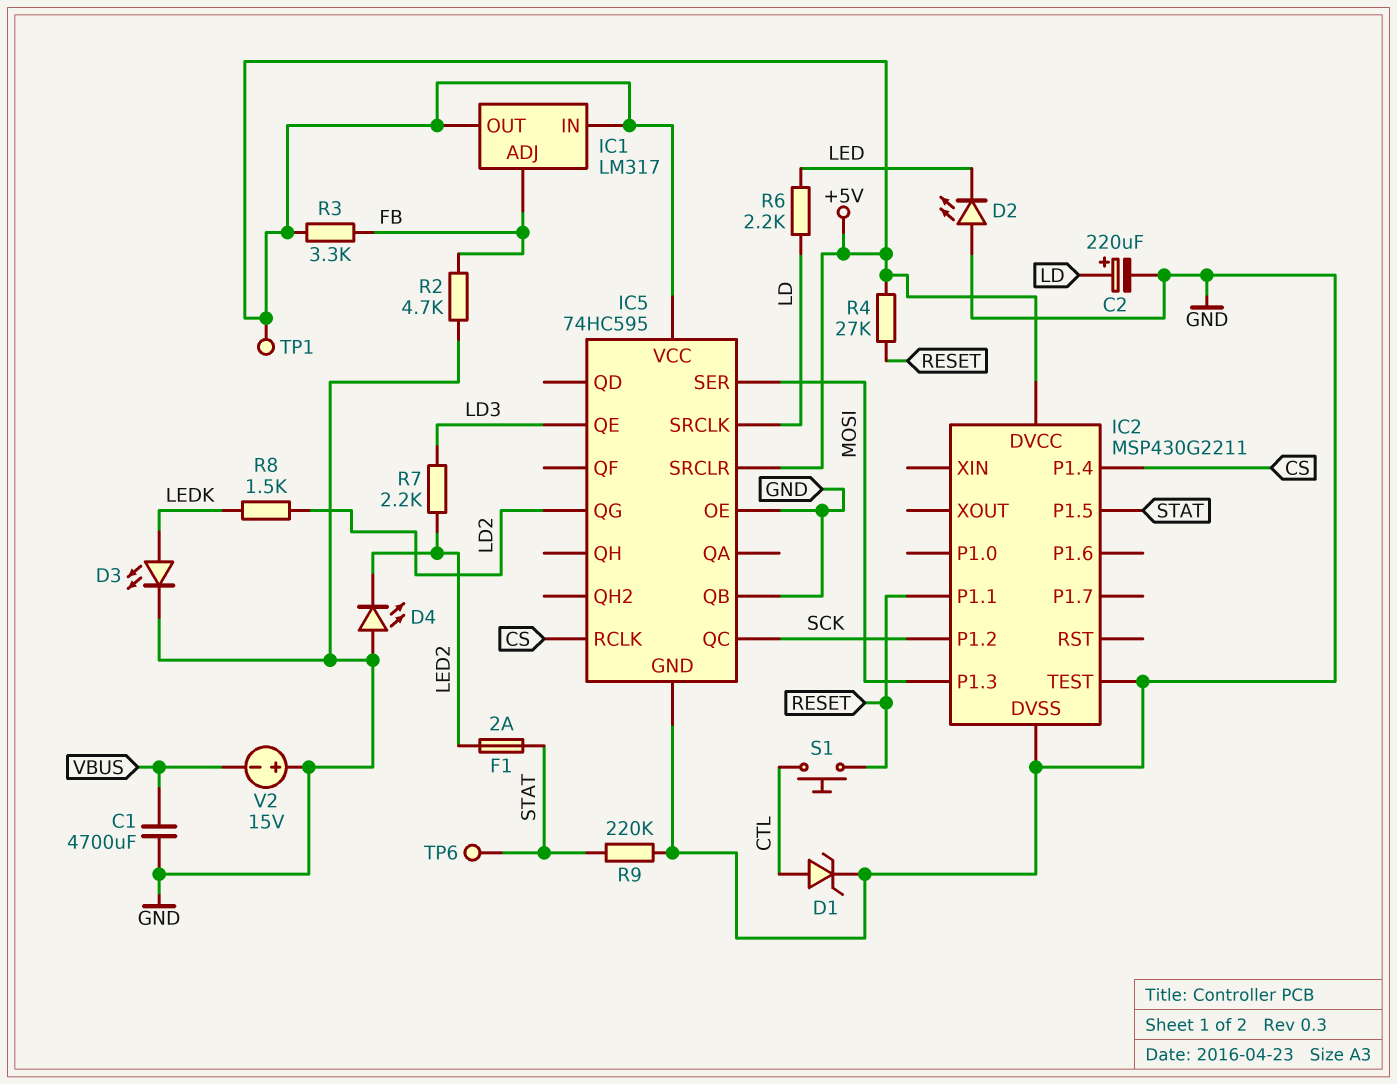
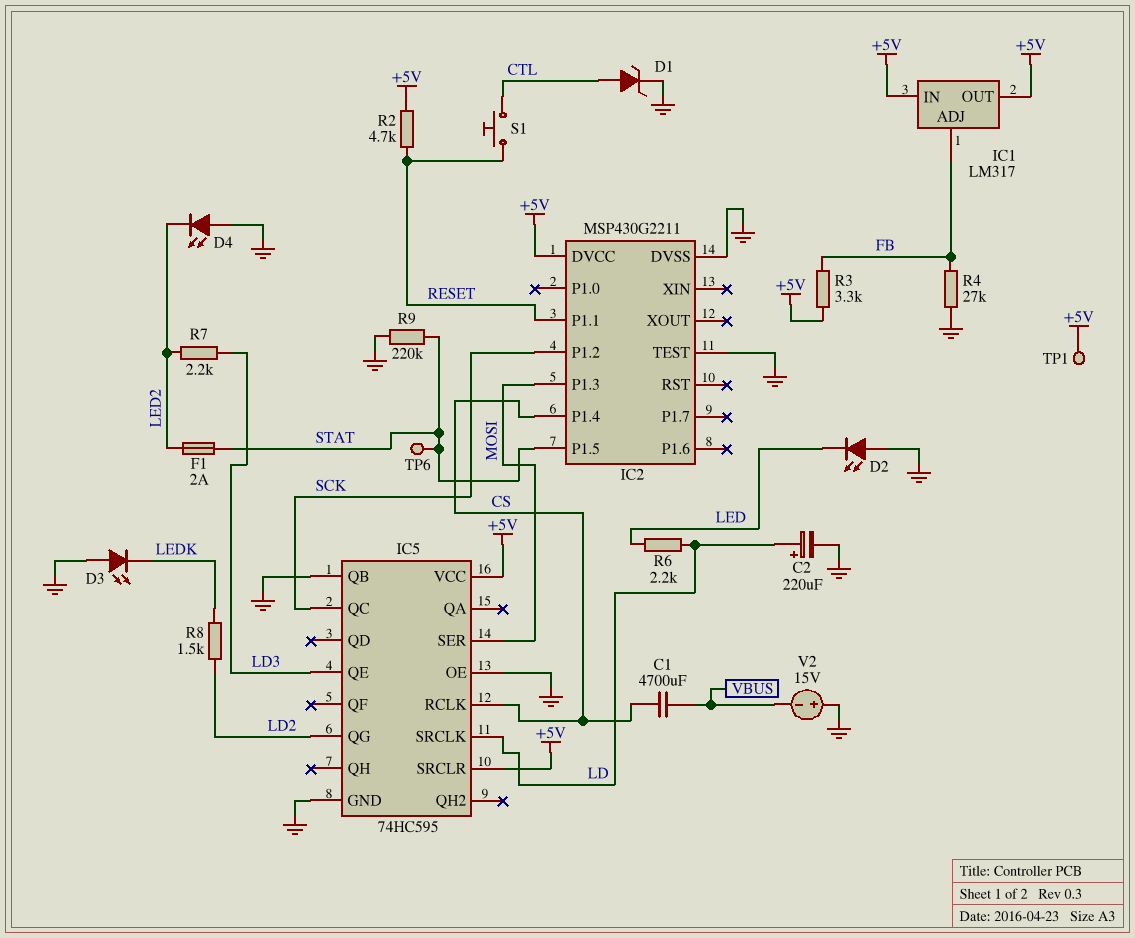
C1: 4700uF (GND, VBUS) -> 4700uF (CS, VBUS)
D3: LED (A LEDK, K GND) -> LED (A GND, K LEDK)
R2: 4.7k (FB, GND) -> 4.7k (+5V, RESET)
R4: 27k (+5V, RESET) -> 27k (FB, GND)

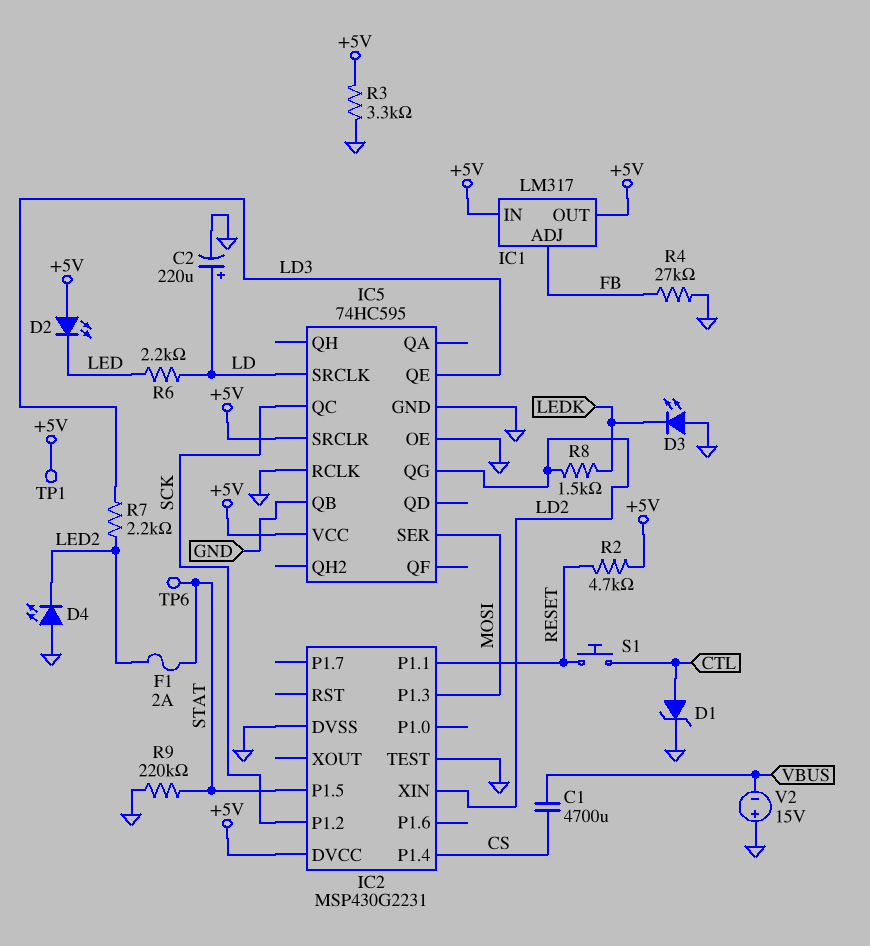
D2: LED (A GND, K LED) -> LED (A +5V, K LED)
IC2: MSP430G2211 -> MSP430G2231
IC2 pin XIN: none -> LD2
IC5 pin RCLK: CS -> GND
R3: 3.3k (+5V, FB) -> 3.3k (+5V, GND)

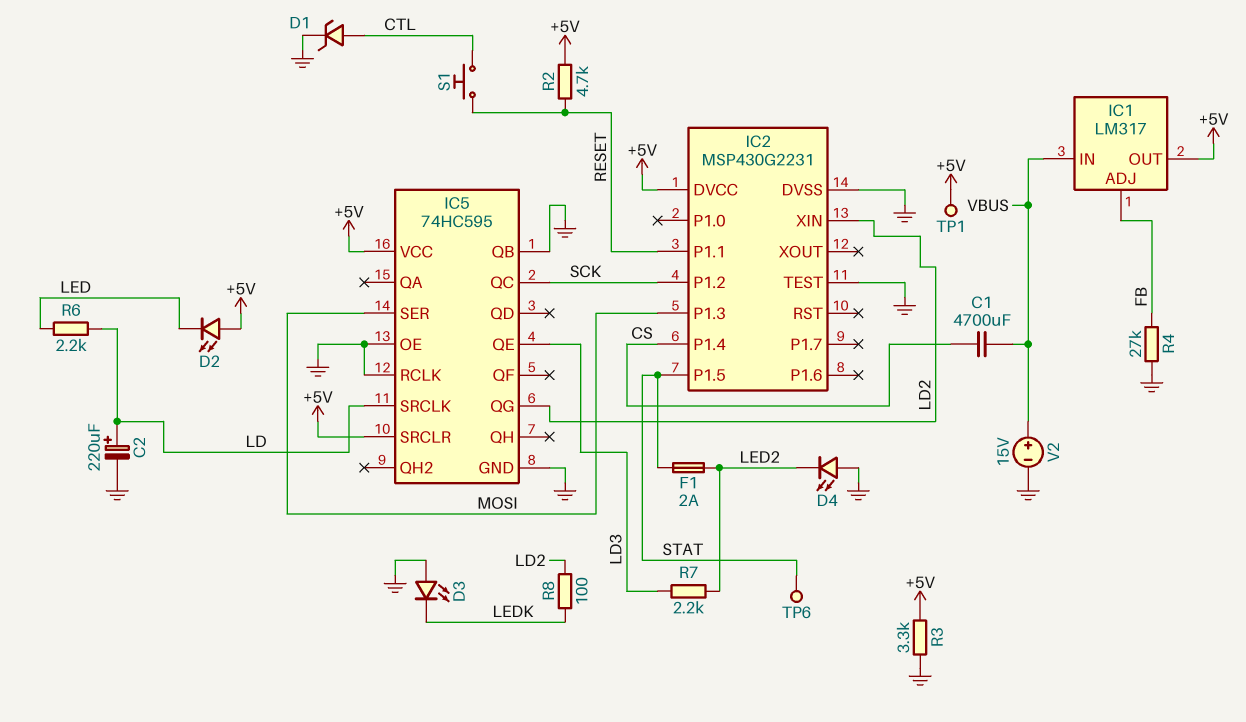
IC1 pin IN: +5V -> VBUS
R8: 1.5k (LD2, LEDK) -> 100 (LD2, LEDK)
R9: 220k (GND, STAT) -> none
V2: 15V (plus GND, minus VBUS) -> 15V (plus VBUS, minus GND)

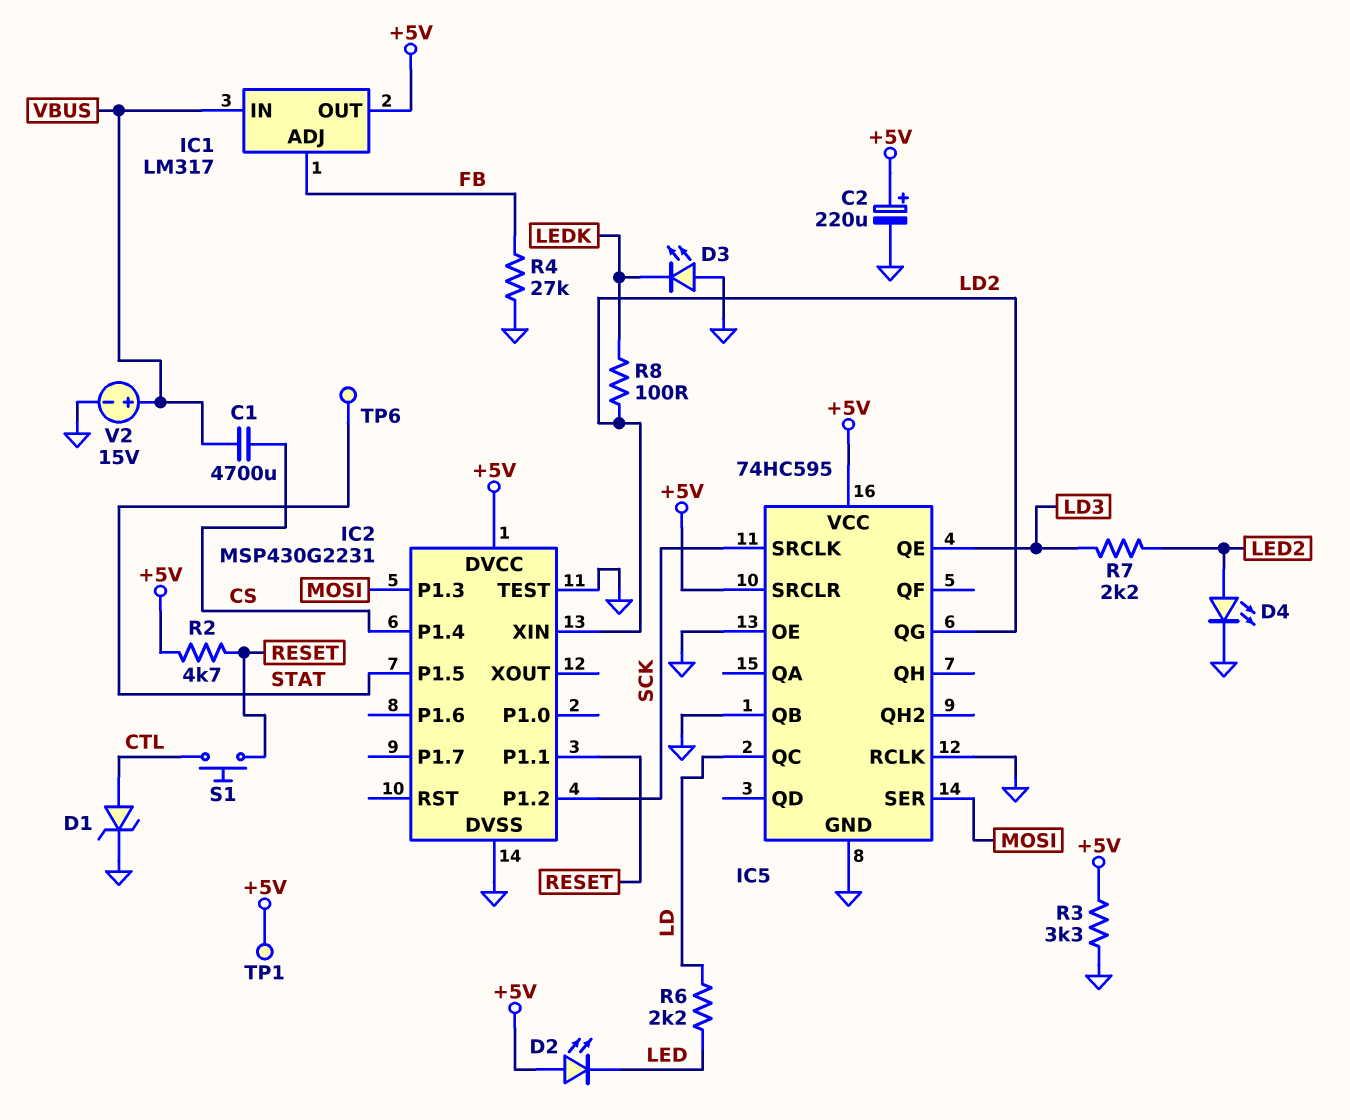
C2: 220uF (plus LD, minus GND) -> 220uF (plus +5V, minus GND)
D4: LED (A GND, K LED2) -> LED (A LED2, K GND)
F1: 2A (LED2, STAT) -> none
IC5 pin QC: SCK -> LD
IC5 pin SRCLK: LD -> SCK

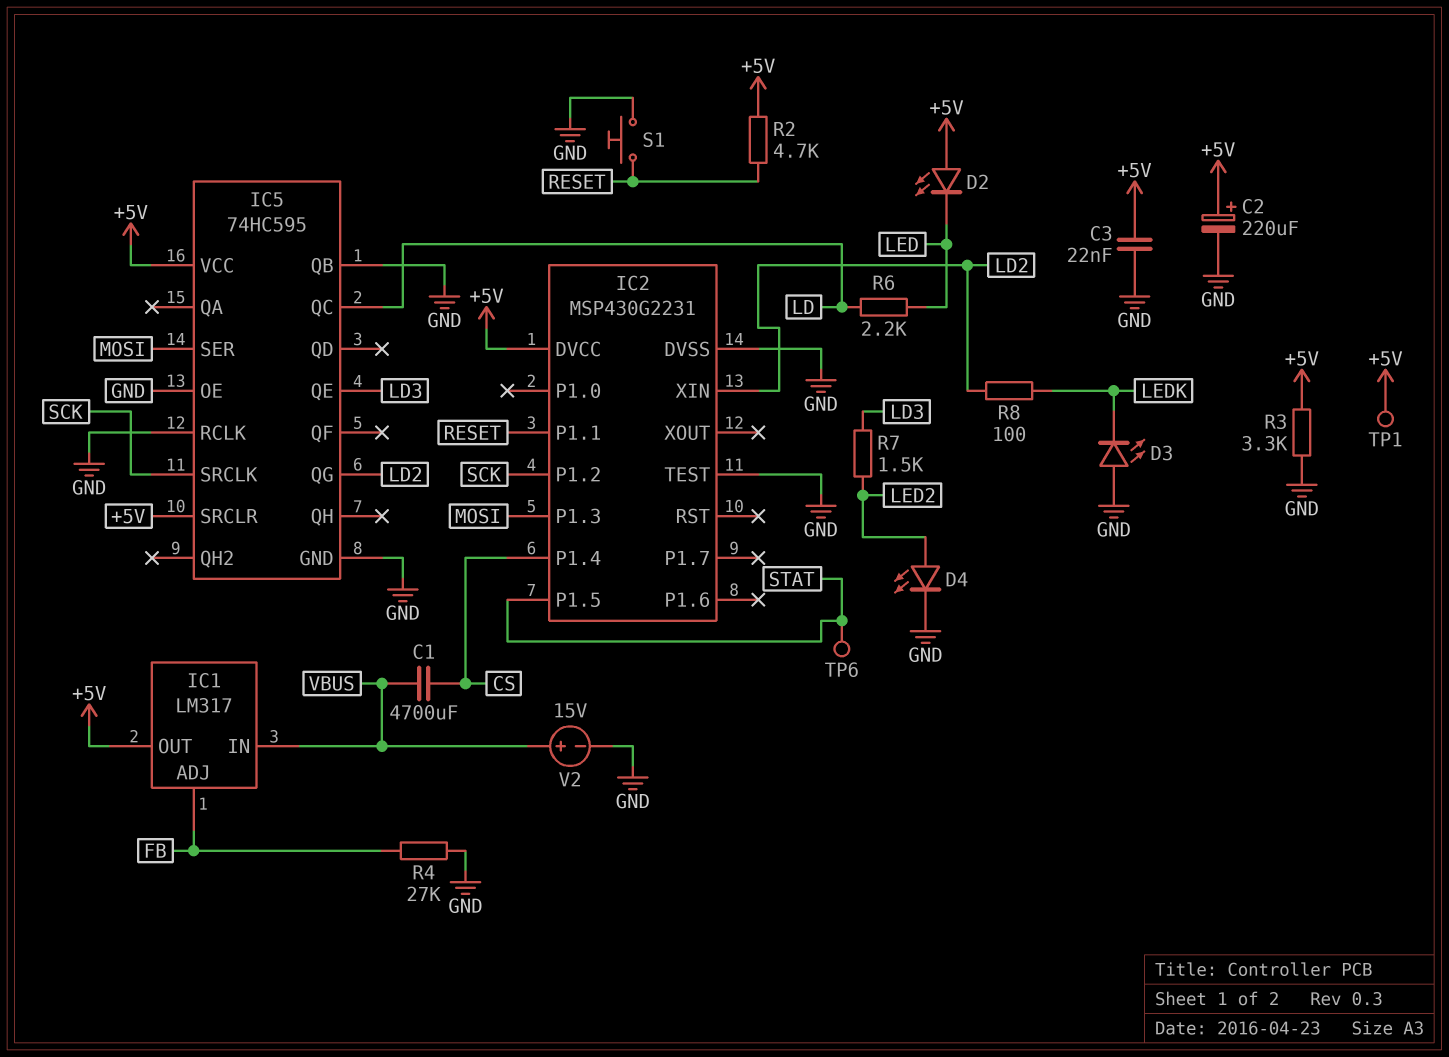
C3: none -> 22nF (+5V, GND)
D1: zener (A CTL, K GND) -> none
R7: 2.2k (LD3, LED2) -> 1.5k (LD3, LED2)
S1: button (CTL, RESET) -> button (GND, RESET)

